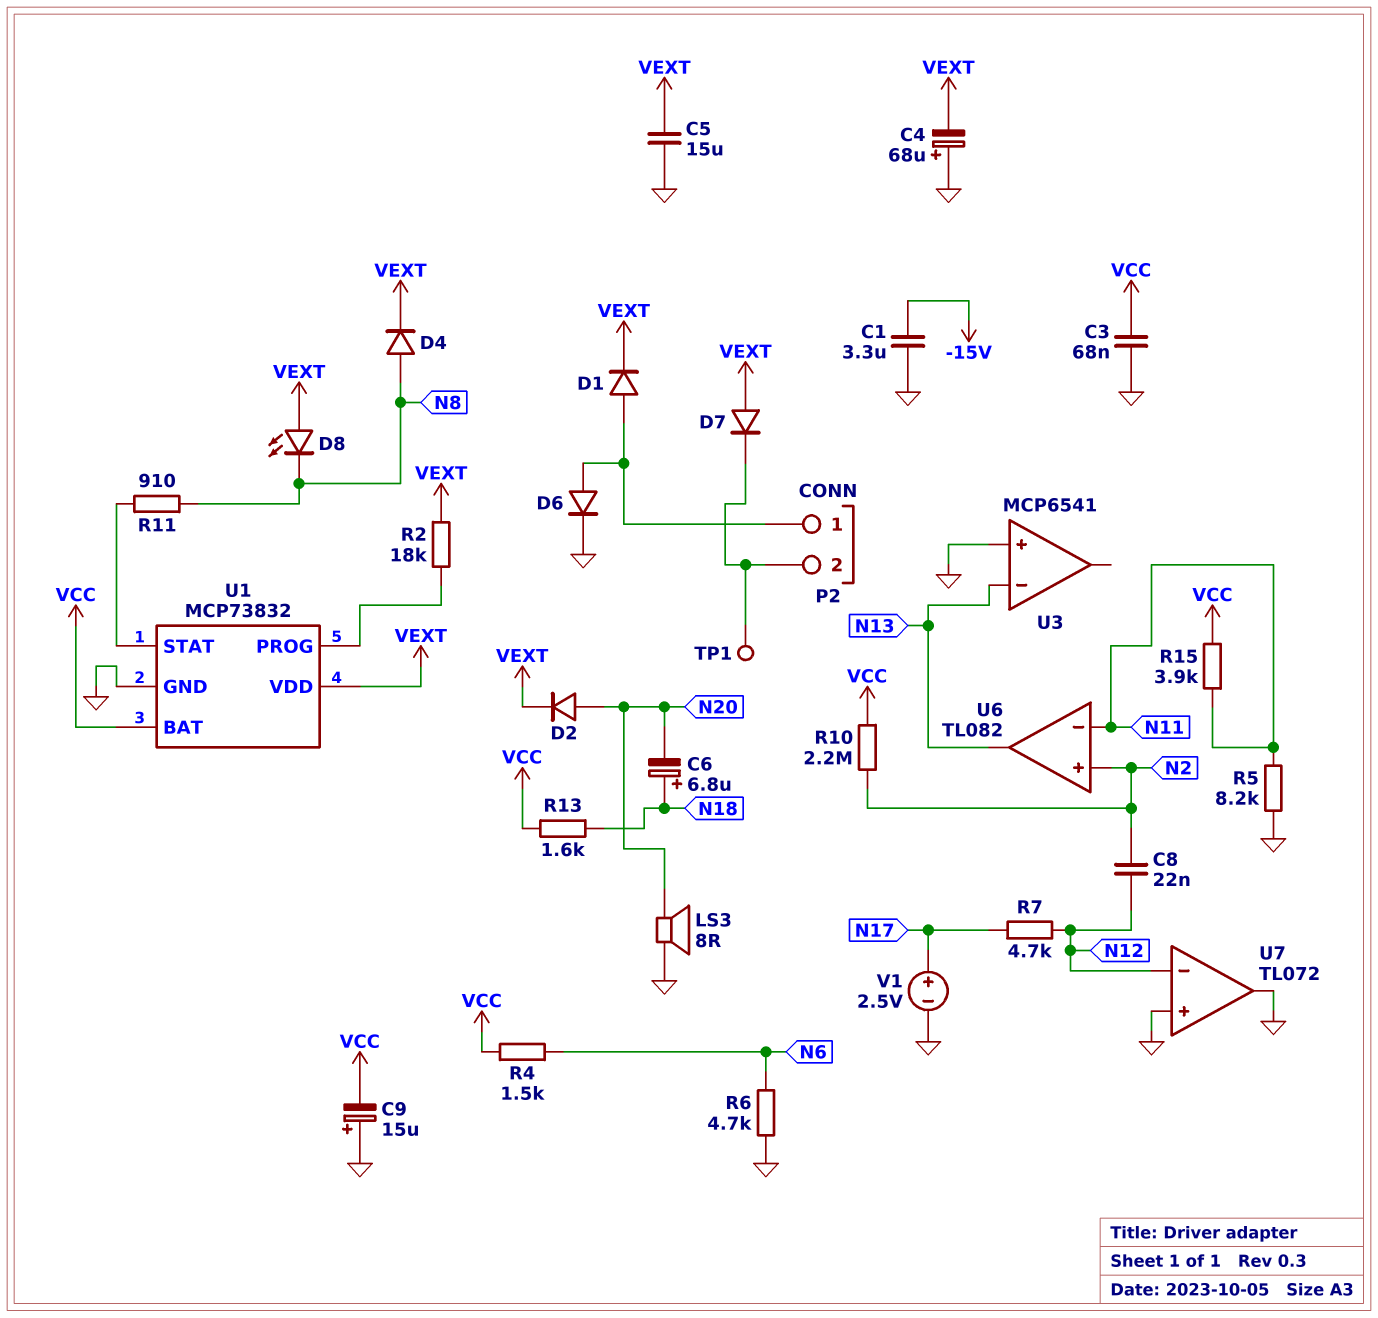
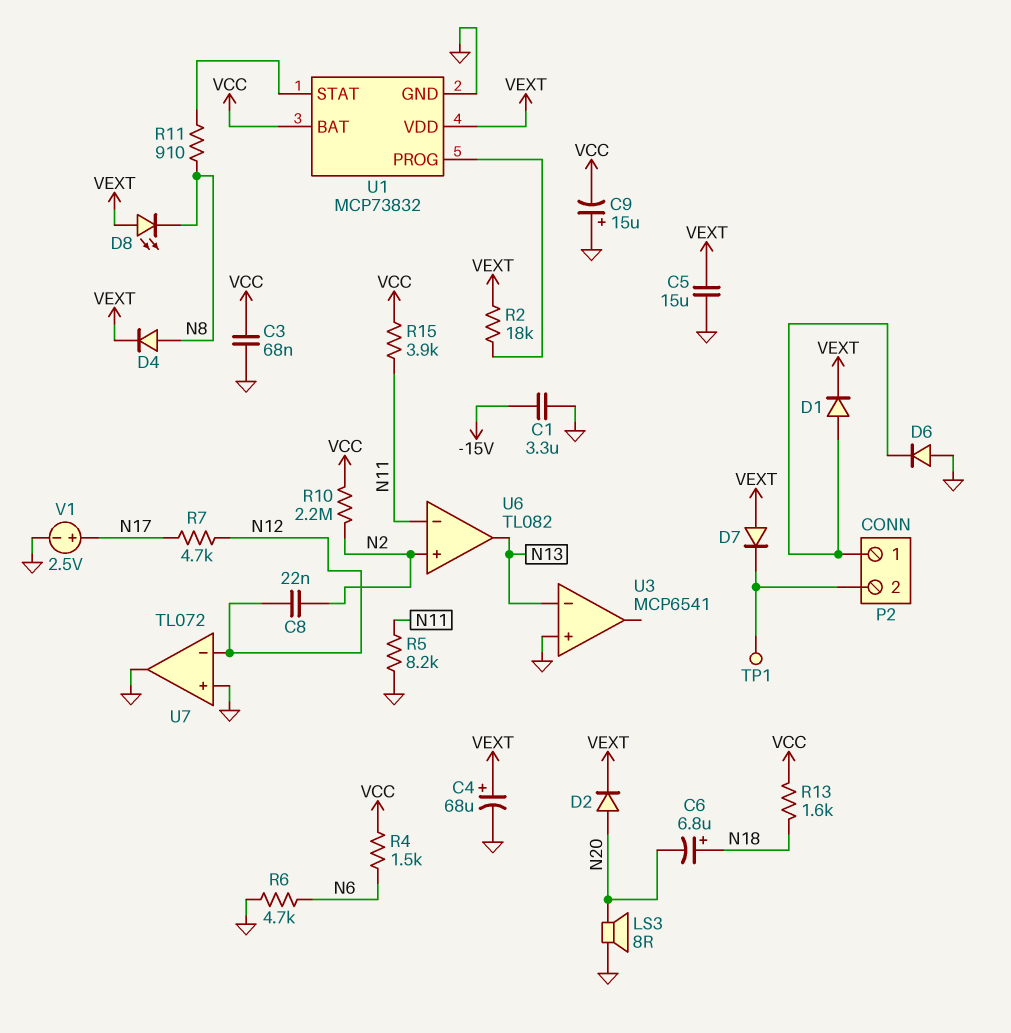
C4: 68uF (plus GND, minus VEXT) -> 68uF (plus VEXT, minus GND)
D6: diode (A P2/1, K GND) -> diode (A GND, K P2/1)

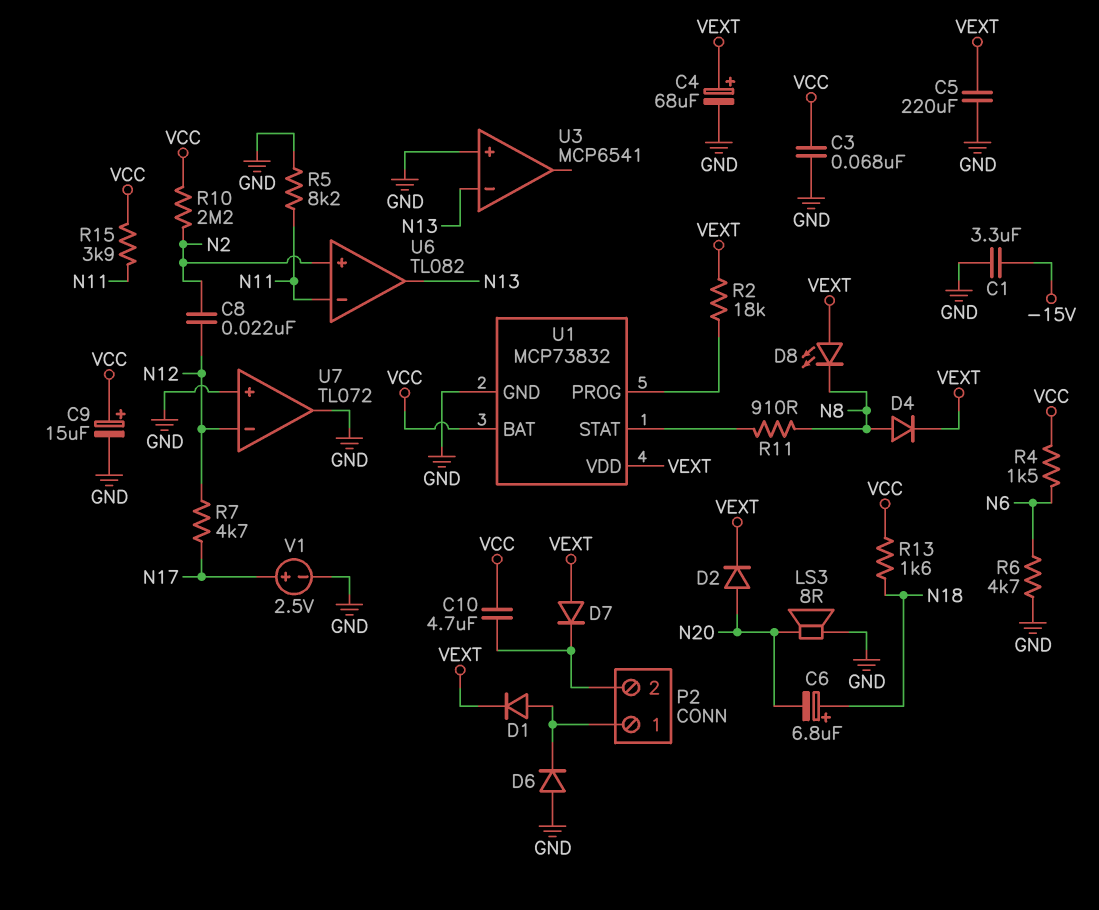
C5: 15uF (GND, VEXT) -> 220uF (GND, VEXT)
C9: 15uF (plus GND, minus VCC) -> 15uF (plus VCC, minus GND)
C10: none -> 4.7uF (P2/2, VCC)
TP1: test point (P2/2) -> none

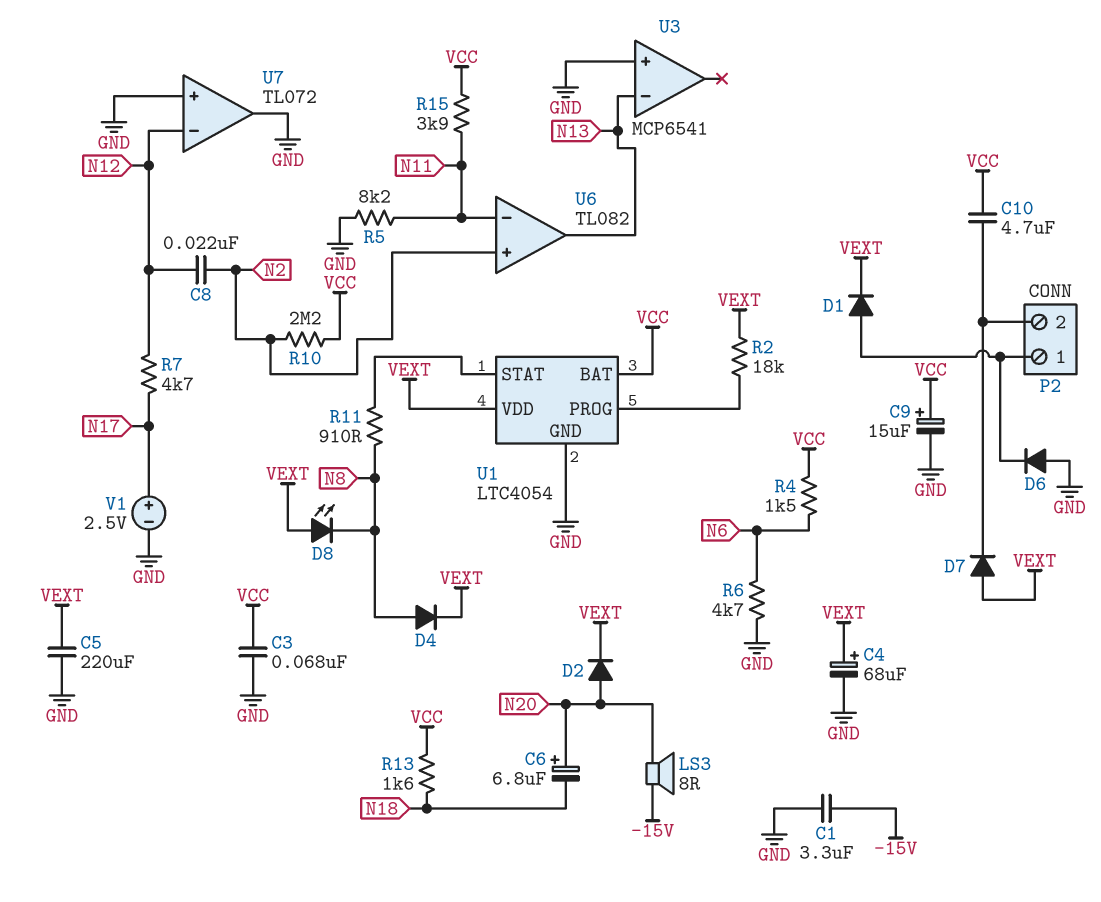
C6: 6.8uF (plus N18, minus N20) -> 6.8uF (plus N20, minus N18)
LS3: speaker 8R (GND, N20) -> speaker 8R (-15V, N20)
U1: MCP73832 -> LTC4054

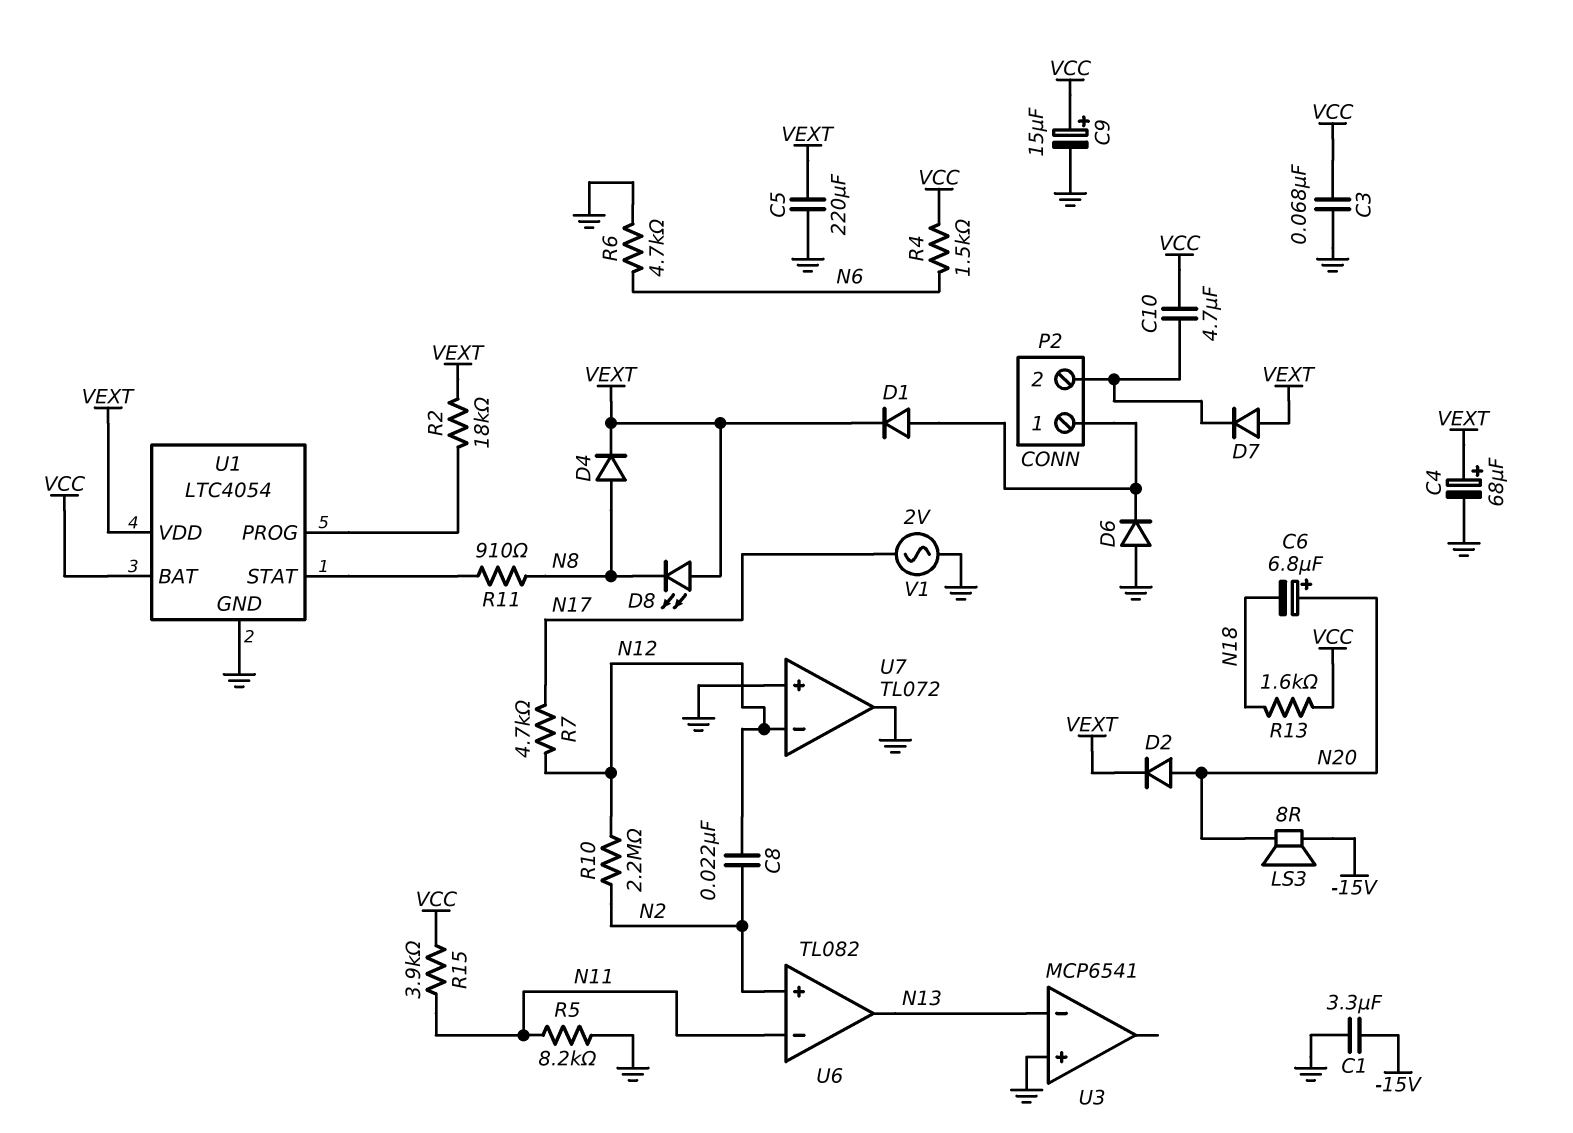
R10: 2.2M (N2, VCC) -> 2.2M (N2, N12)
V1: 2.5V (plus N17, minus GND) -> AC 2V (GND, N17)

